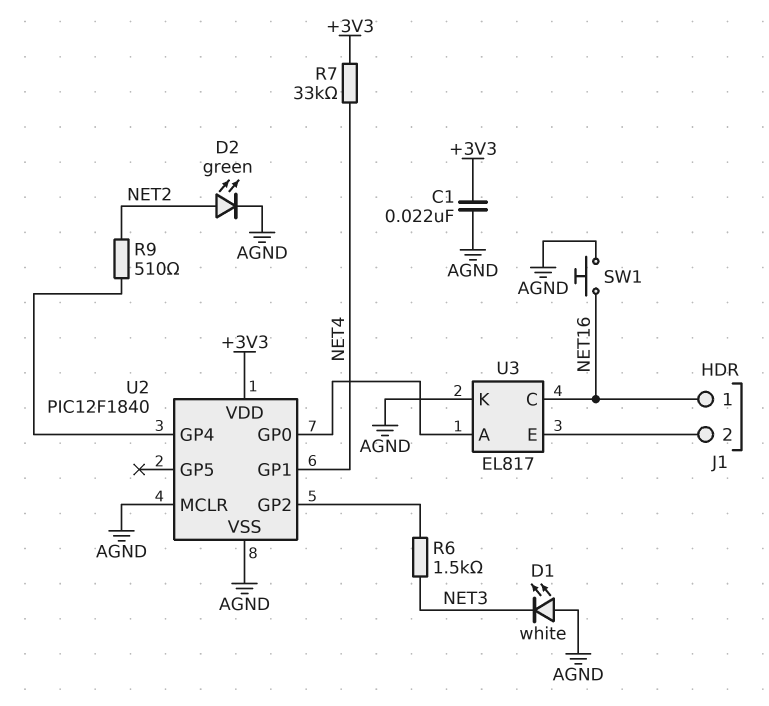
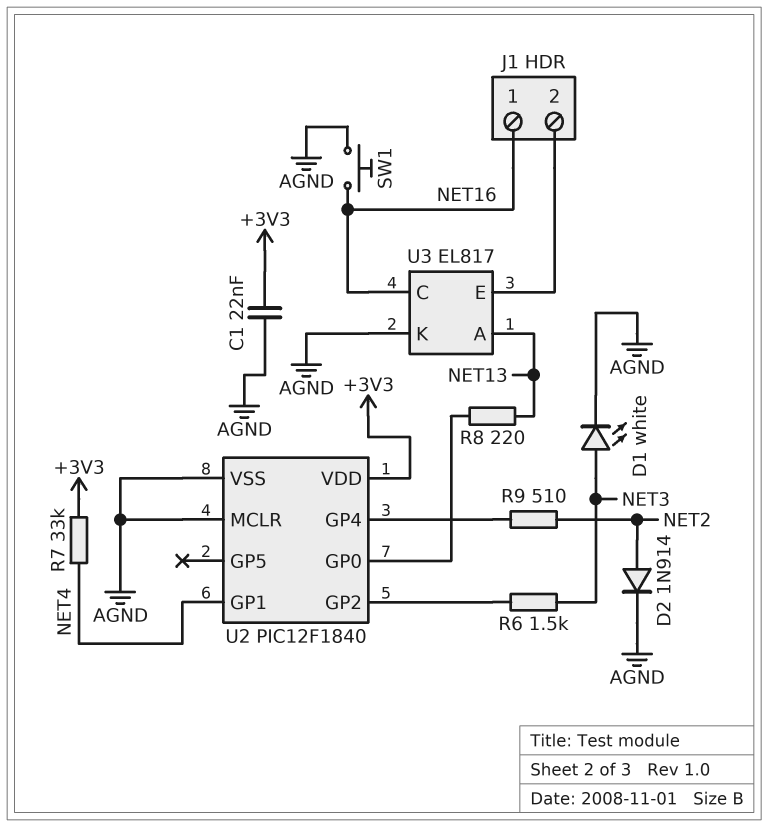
D1: LED white (A AGND, K NET3) -> LED white (A NET3, K AGND)
D2: LED green (A NET2, K AGND) -> diode 1N914 (A NET2, K AGND)
R8: none -> 220 (NET13, U2/GP0)
U3 pin A: U2/GP0 -> NET13

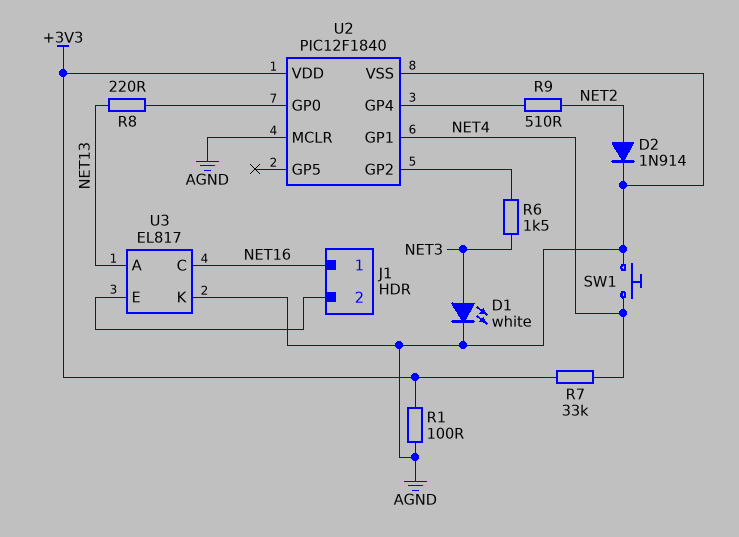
C1: 22nF (+3V3, AGND) -> none
R1: none -> 100 (+3V3, AGND)
SW1: button (AGND, NET16) -> button (AGND, NET4)

